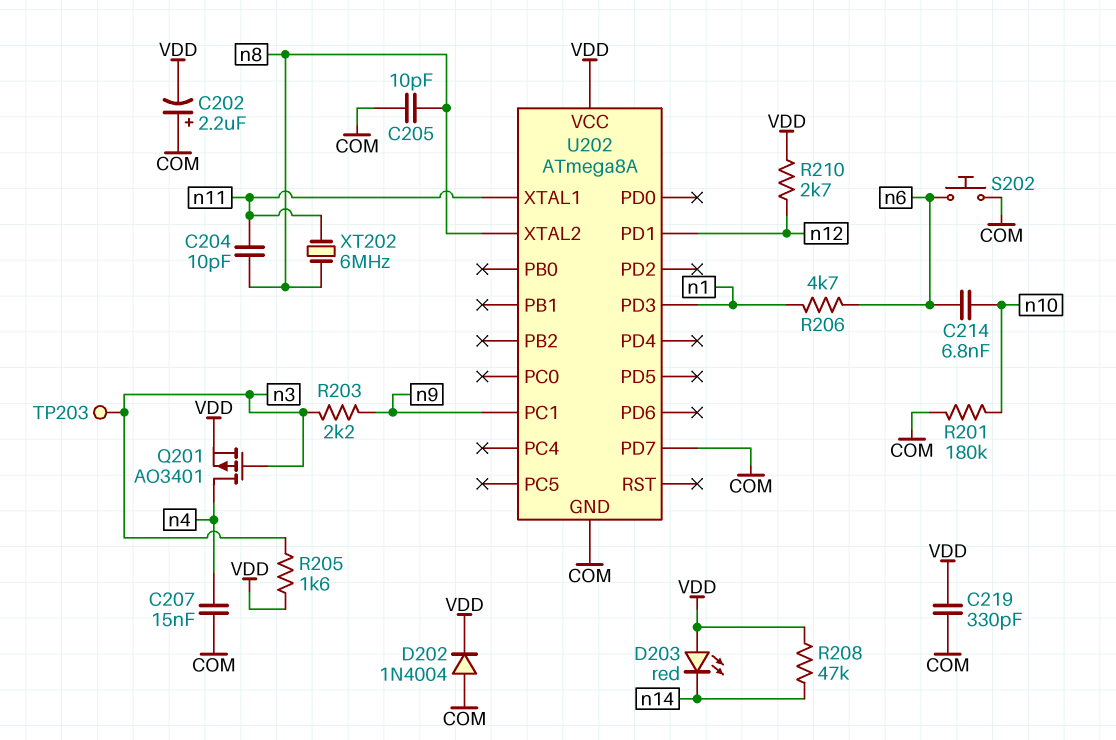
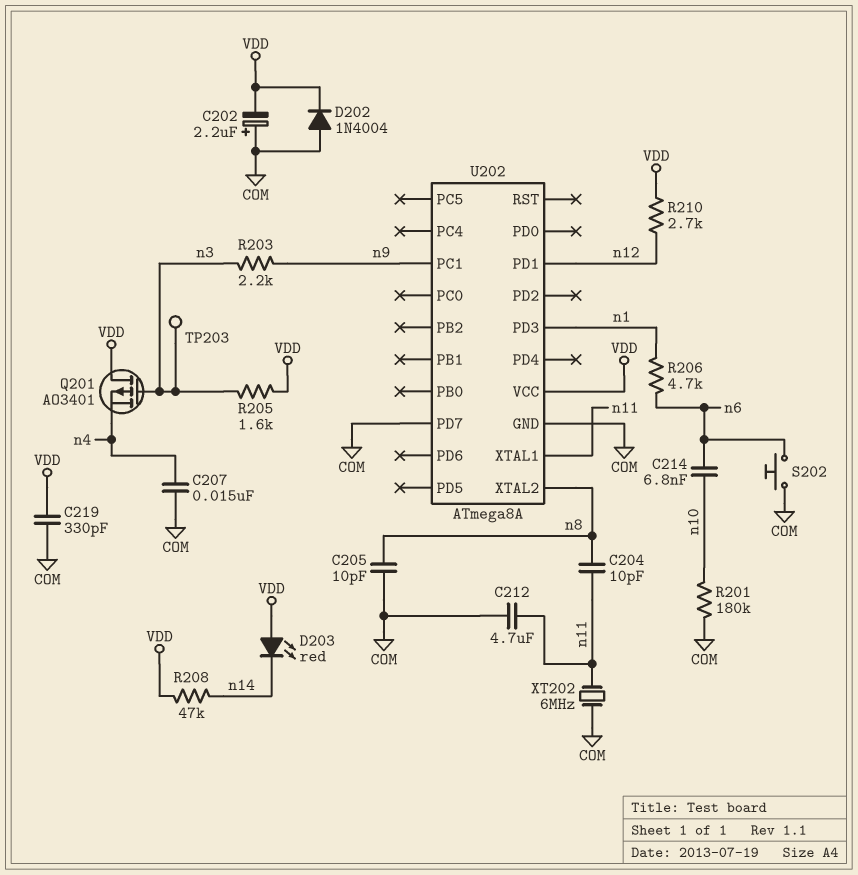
C212: none -> 4.7uF (COM, n11)
Q201: PMOS AO3401 (G n3, D n4, S VDD) -> PMOS AO3401 (G n3, D VDD, S n4)
XT202: 6MHz (n8, n11) -> 6MHz (COM, n11)

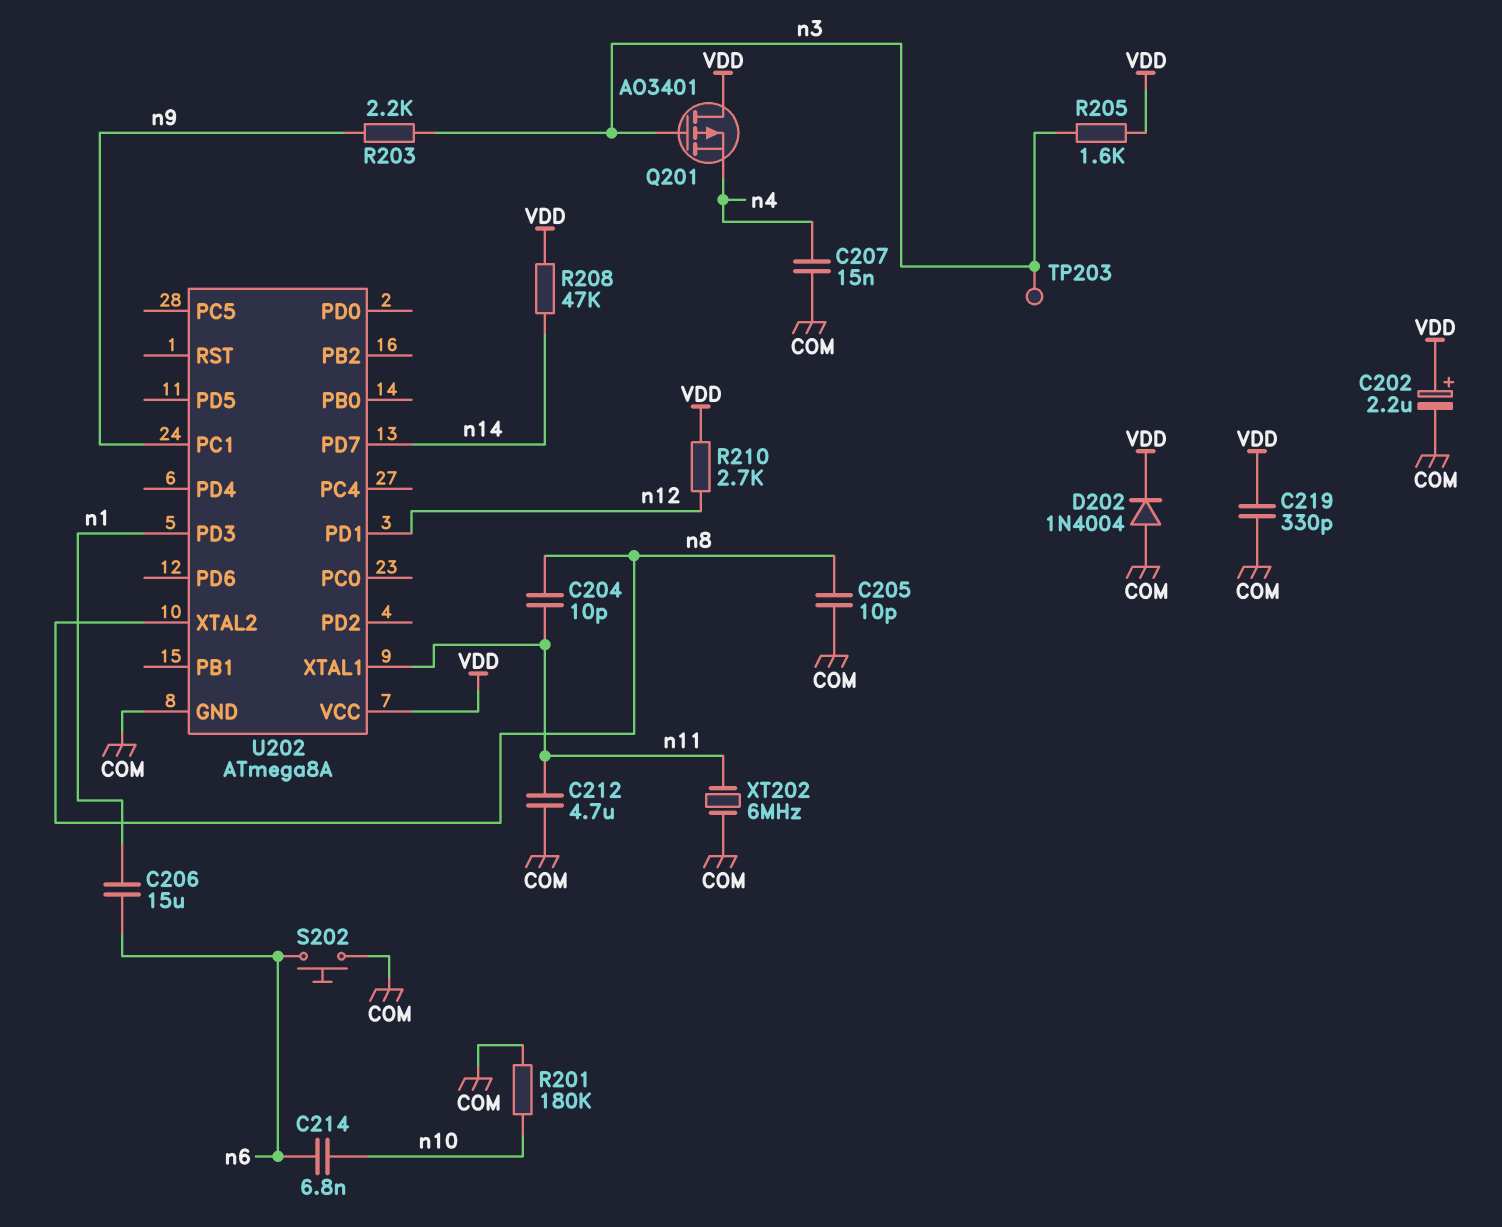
C202: 2.2uF (plus COM, minus VDD) -> 2.2uF (plus VDD, minus COM)
C206: none -> 15uF (n1, n6)
D203: LED red (A VDD, K n14) -> none
R206: 4.7k (n1, n6) -> none
U202 pin PD7: COM -> n14

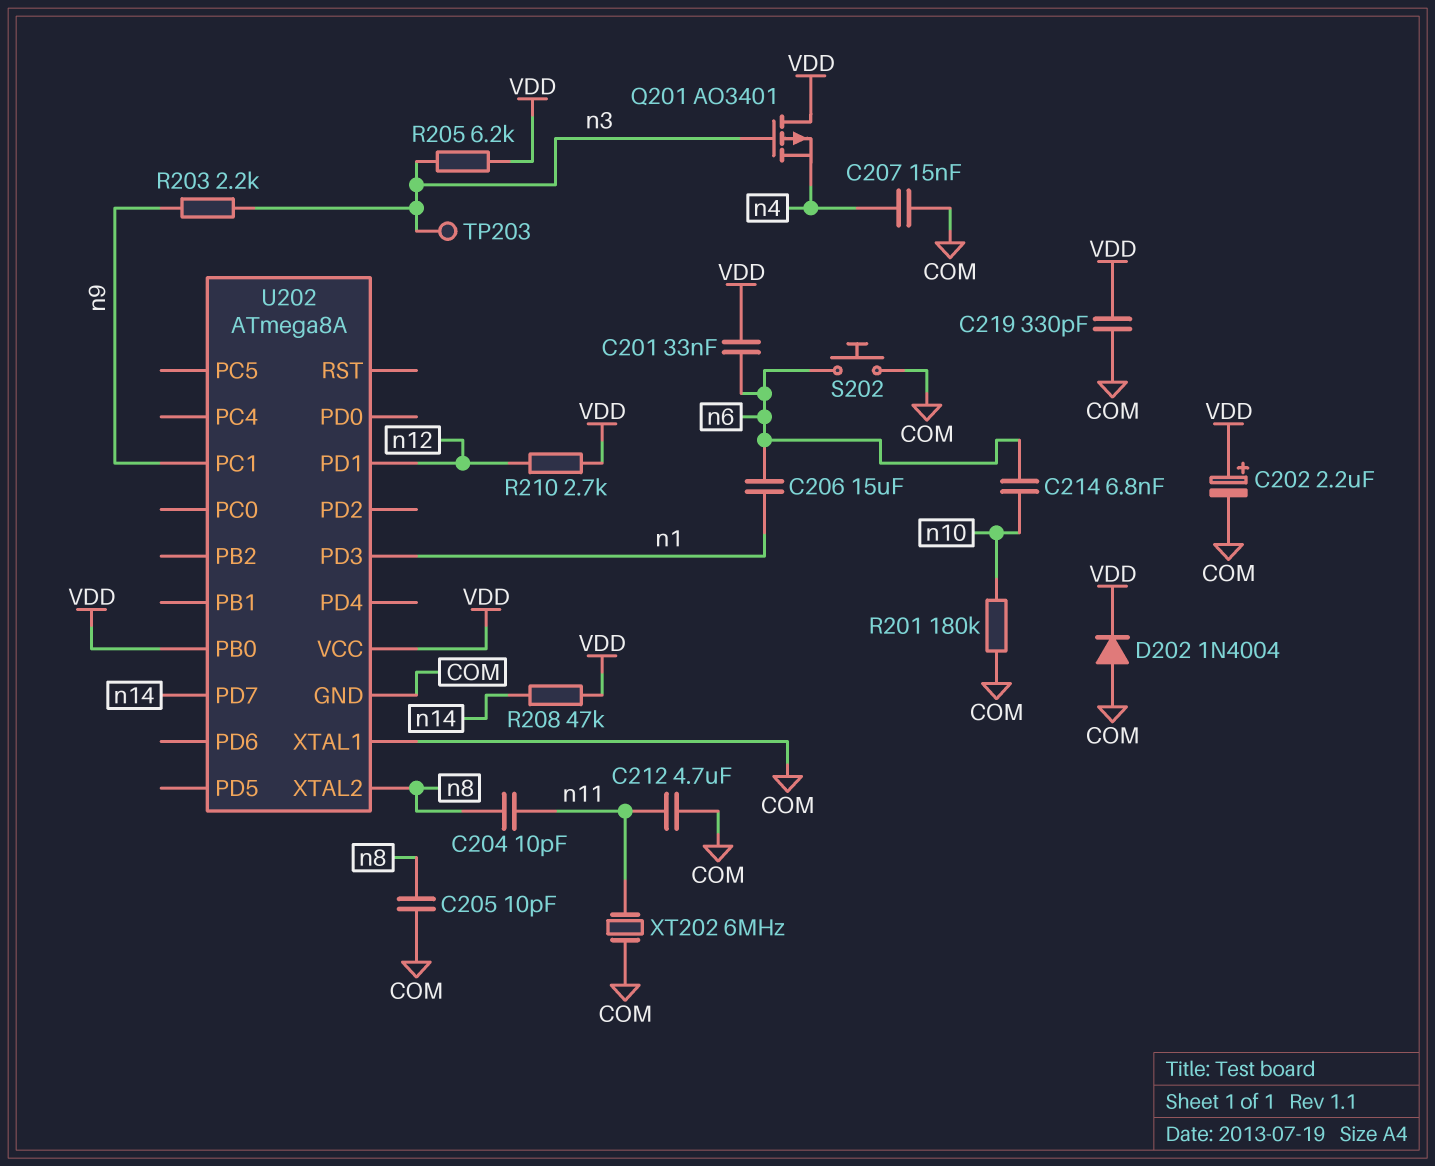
C201: none -> 33nF (VDD, n6)
R205: 1.6k (VDD, n3) -> 6.2k (VDD, n3)
U202 pin PB0: none -> VDD
U202 pin XTAL1: n11 -> COM

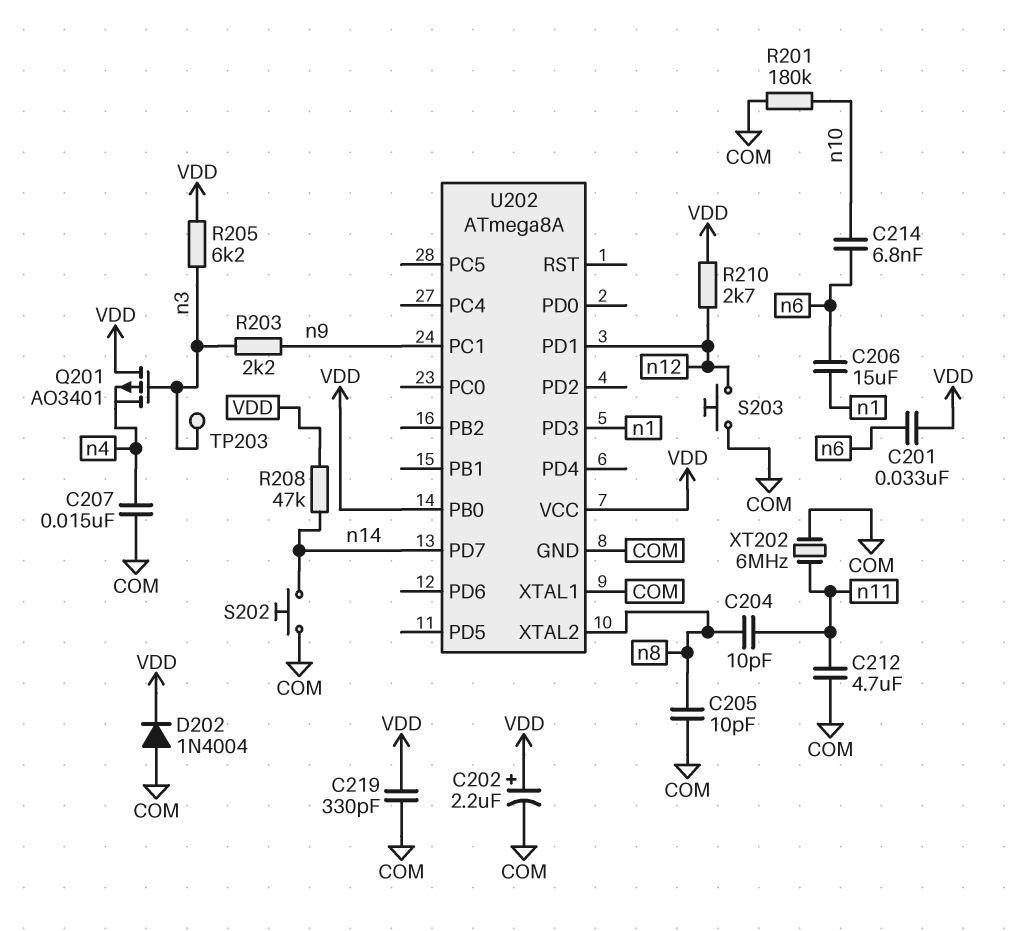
S202: button (COM, n6) -> button (COM, n14)
S203: none -> button (COM, n12)

